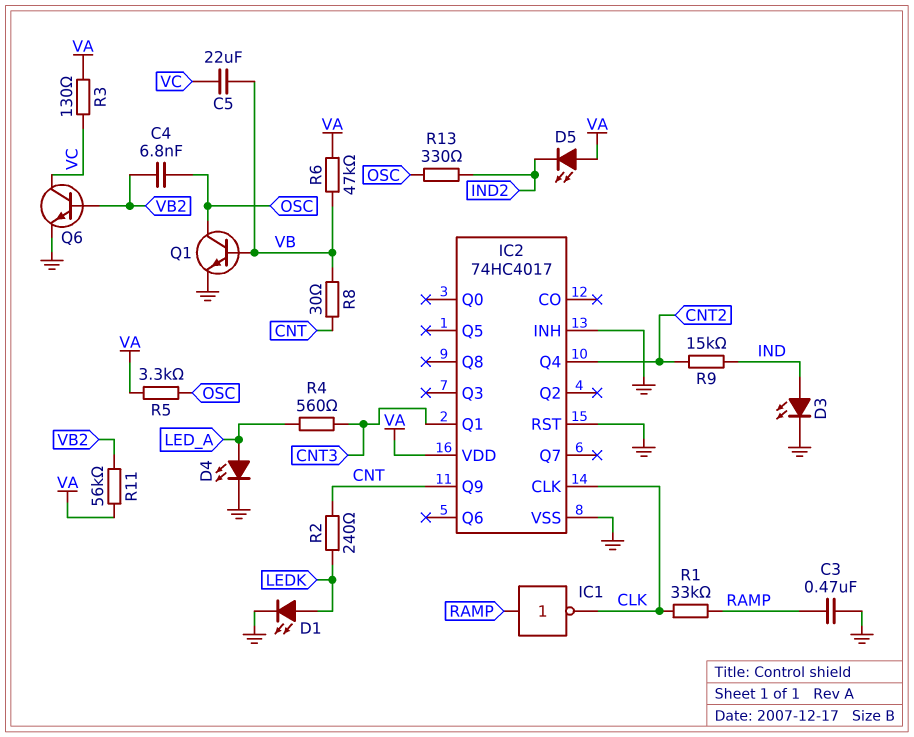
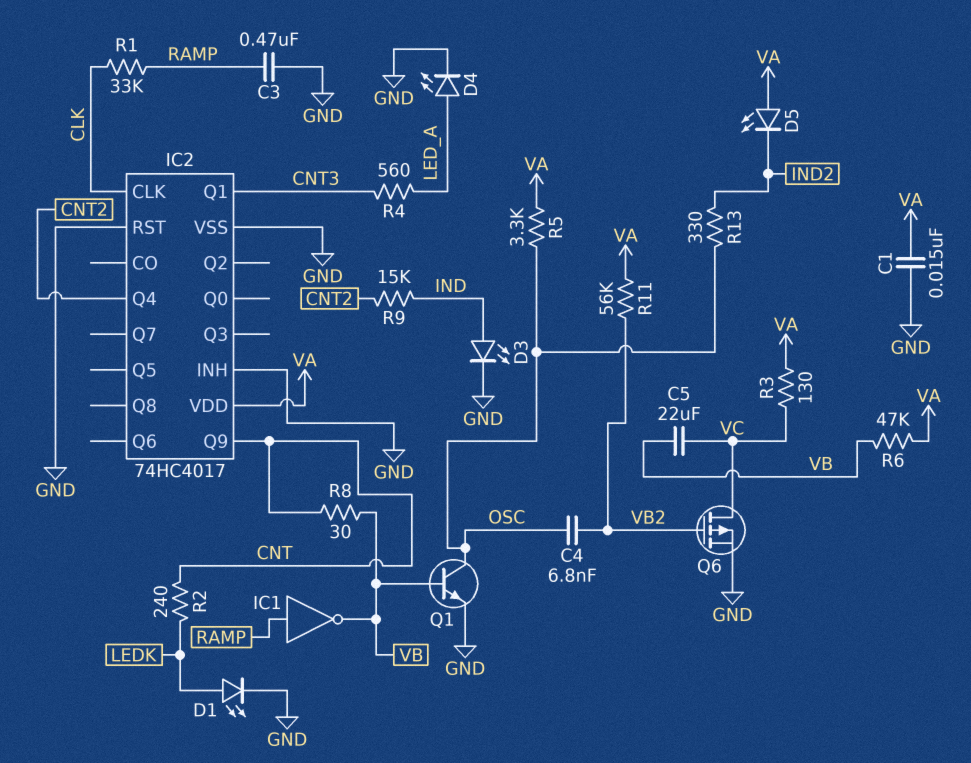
C1: none -> 15nF (GND, VA)
IC1: NOT (in RAMP, out CLK) -> NOT (in RAMP, out VB)
Q6: NPN (B VB2, C VC, E GND) -> PMOS (G VB2, D VC, S GND)

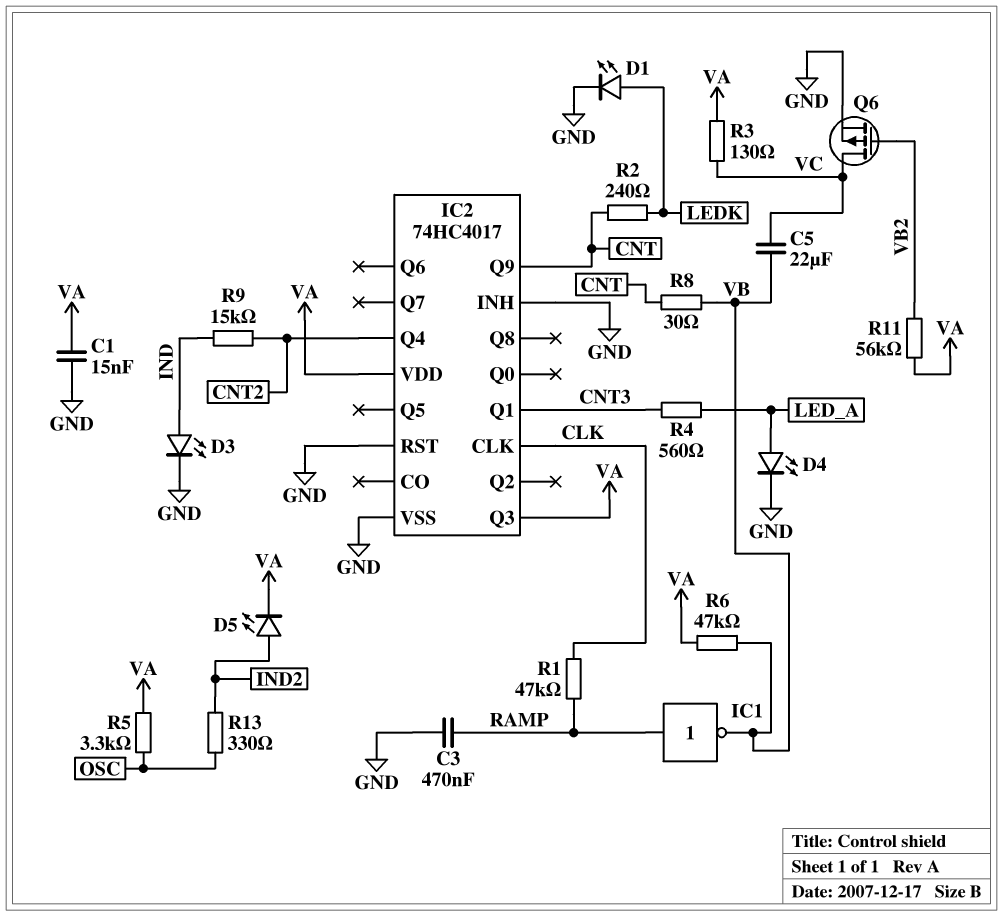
C4: 6.8nF (OSC, VB2) -> none
D5: LED (A VA, K IND2) -> LED (A IND2, K VA)
IC2 pin Q3: none -> VA
Q1: NPN (B VB, C OSC, E GND) -> none
R1: 33k (CLK, RAMP) -> 47k (CLK, RAMP)

